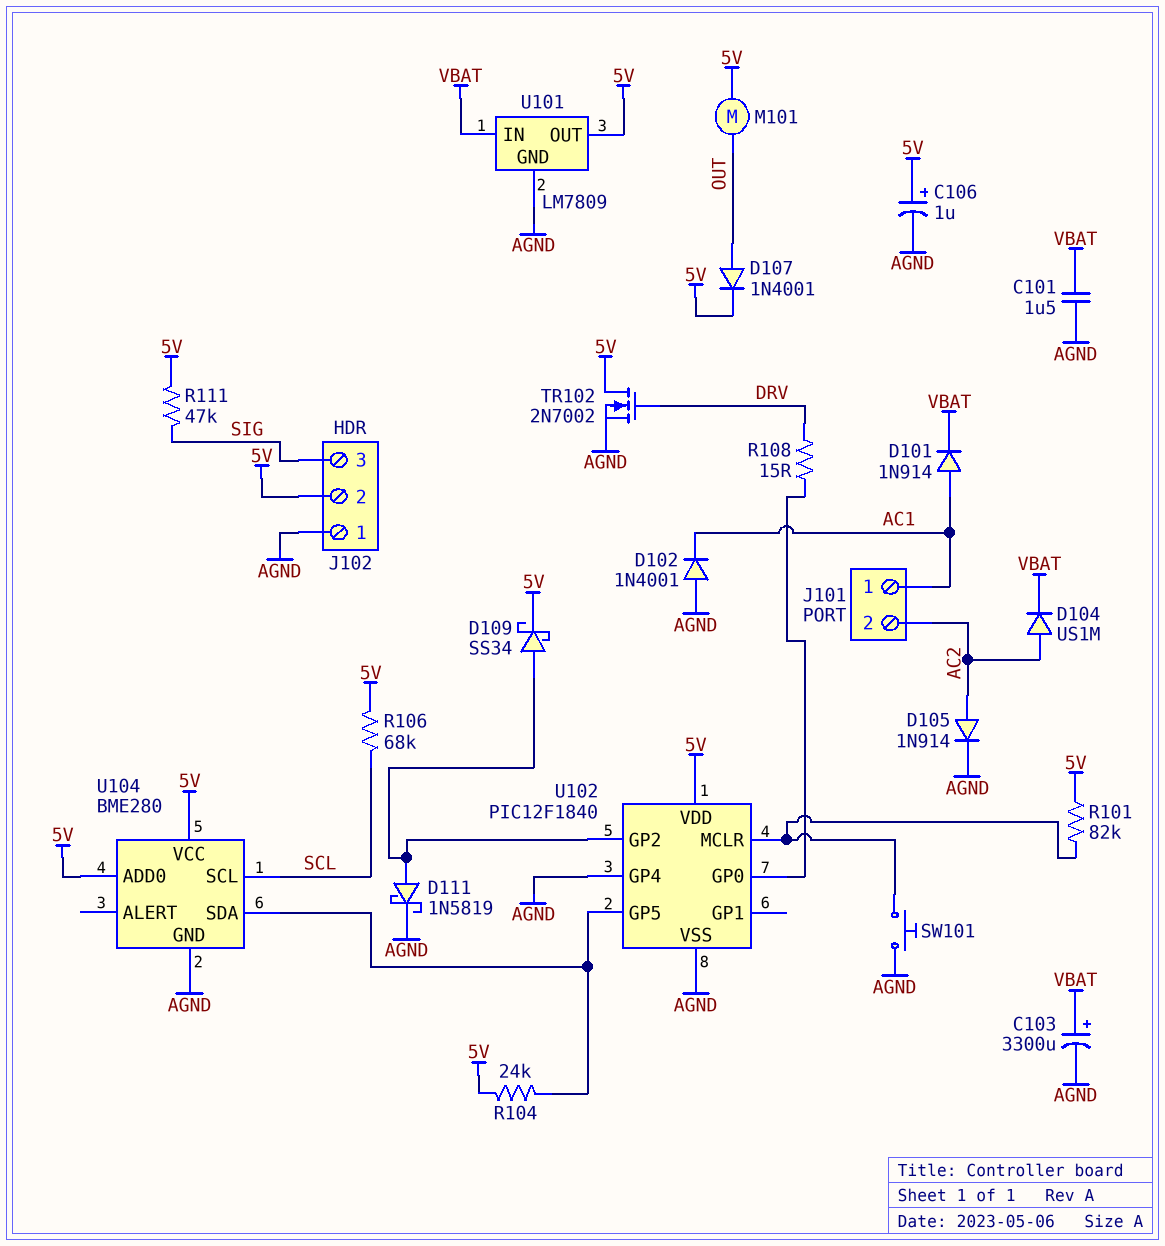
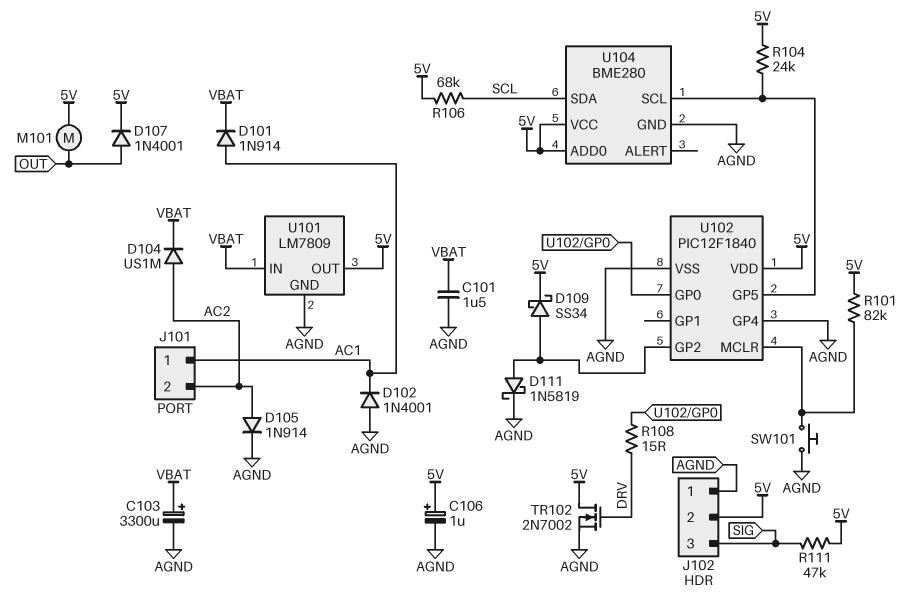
U104 pin SCL: SCL -> U102/GP5
U104 pin SDA: U102/GP5 -> SCL

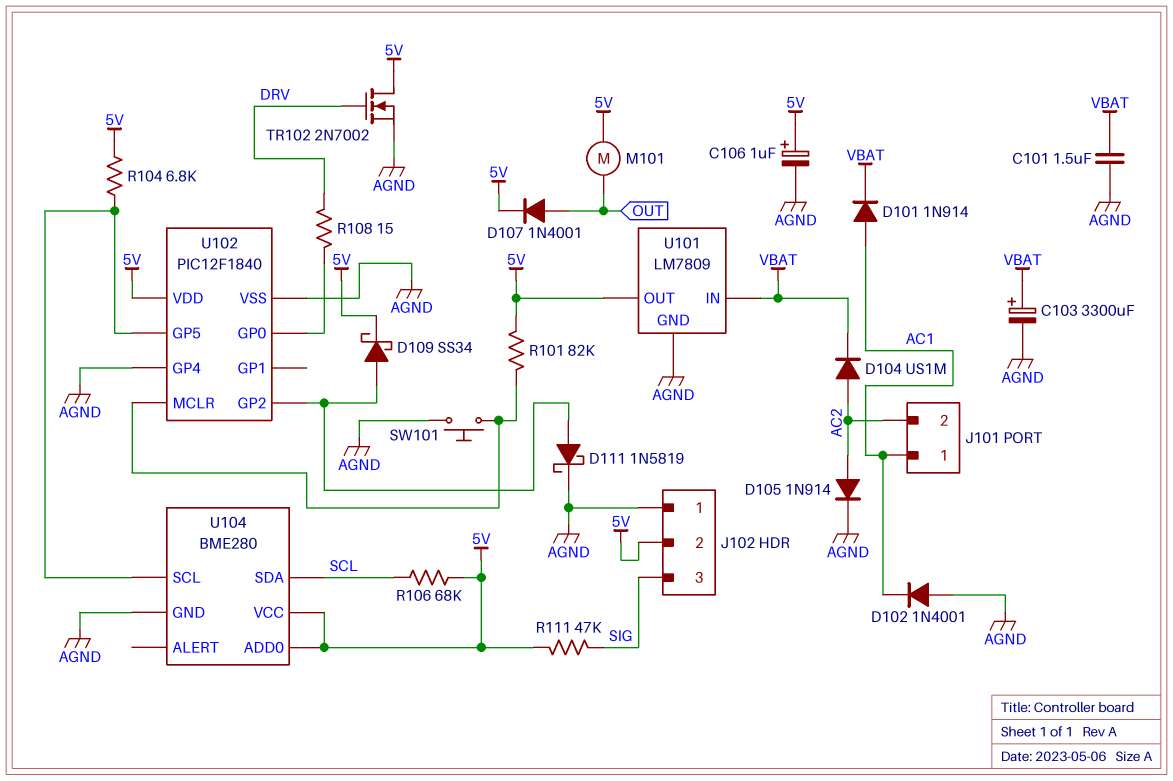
R104: 24k (5V, U102/GP5) -> 6.8k (5V, U102/GP5)

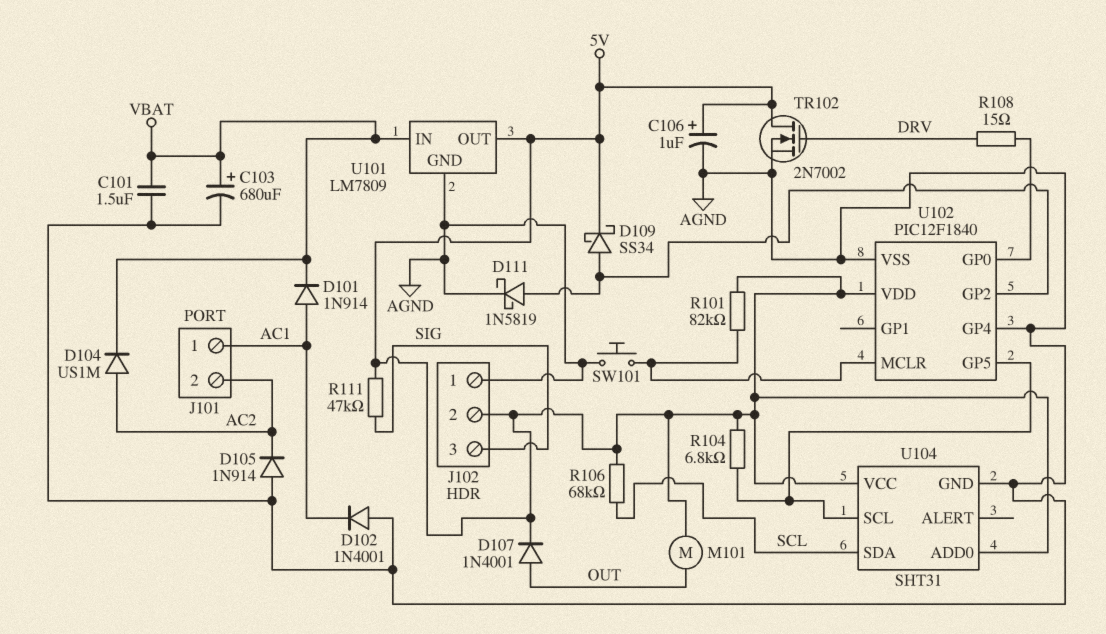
C103: 3300uF (plus VBAT, minus AGND) -> 680uF (plus VBAT, minus AGND)
D105: diode 1N914 (A AC2, K AGND) -> diode 1N914 (A AGND, K AC2)
U104: BME280 -> SHT31

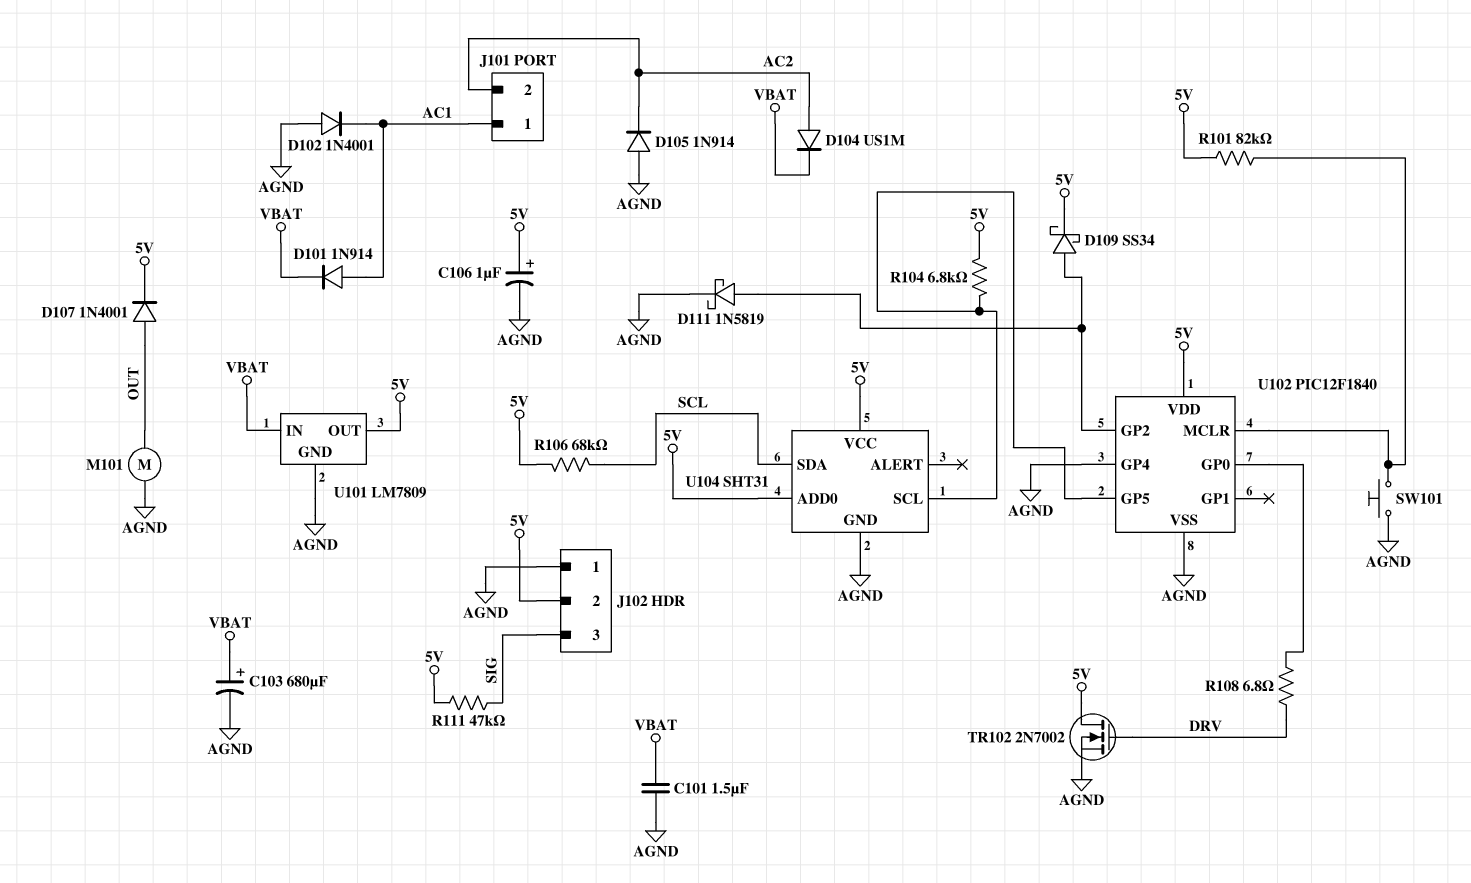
M101: motor (5V, OUT) -> motor (AGND, OUT)
R108: 15 (DRV, U102/GP0) -> 6.8 (DRV, U102/GP0)

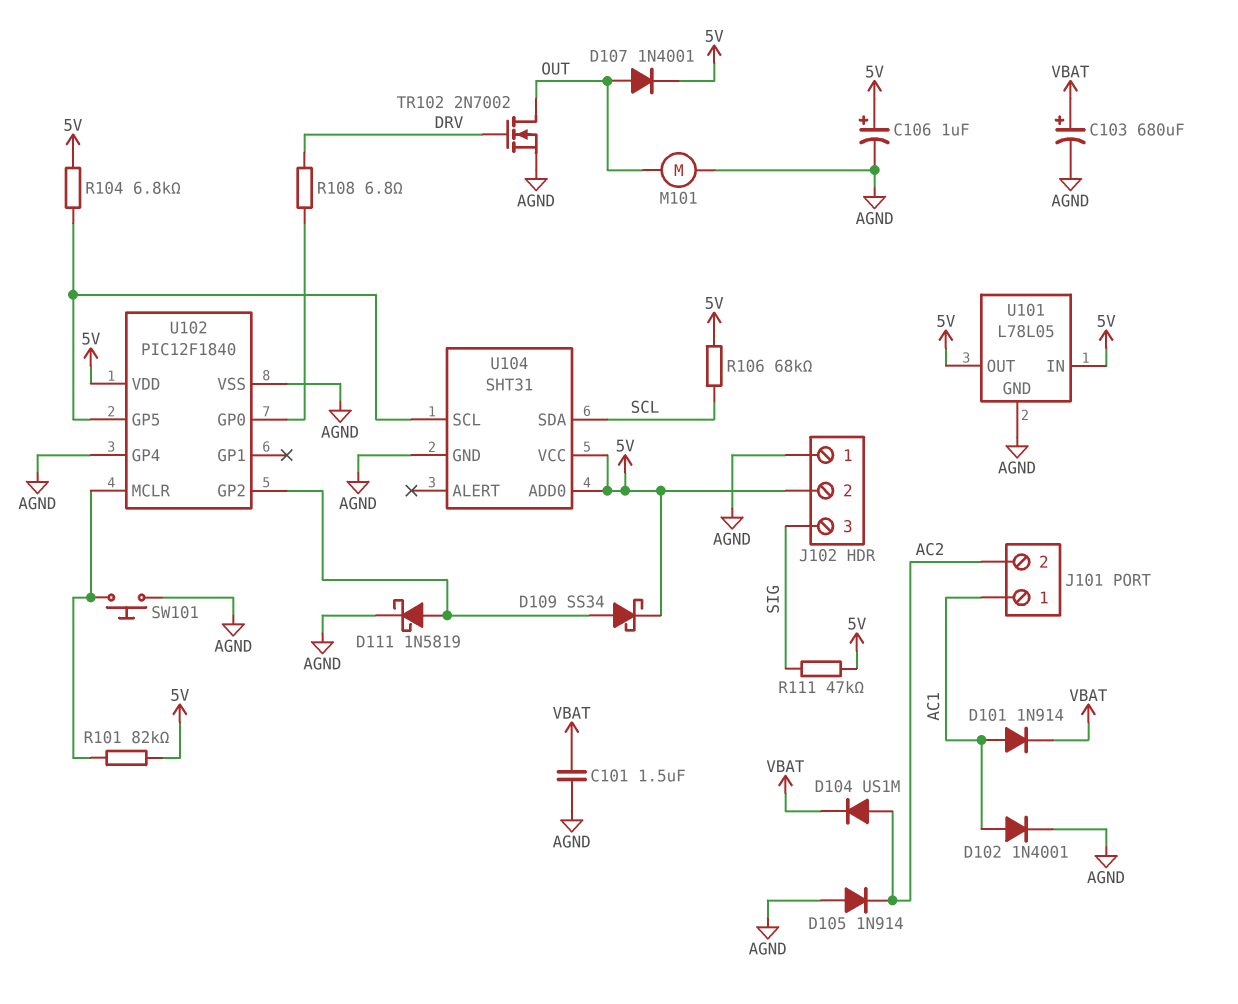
D102: diode 1N4001 (A AGND, K AC1) -> diode 1N4001 (A AC1, K AGND)
TR102: NMOS 2N7002 (G DRV, D 5V, S AGND) -> NMOS 2N7002 (G DRV, D OUT, S AGND)
U101: LM7809 -> L78L05
U101 pin IN: VBAT -> 5V

